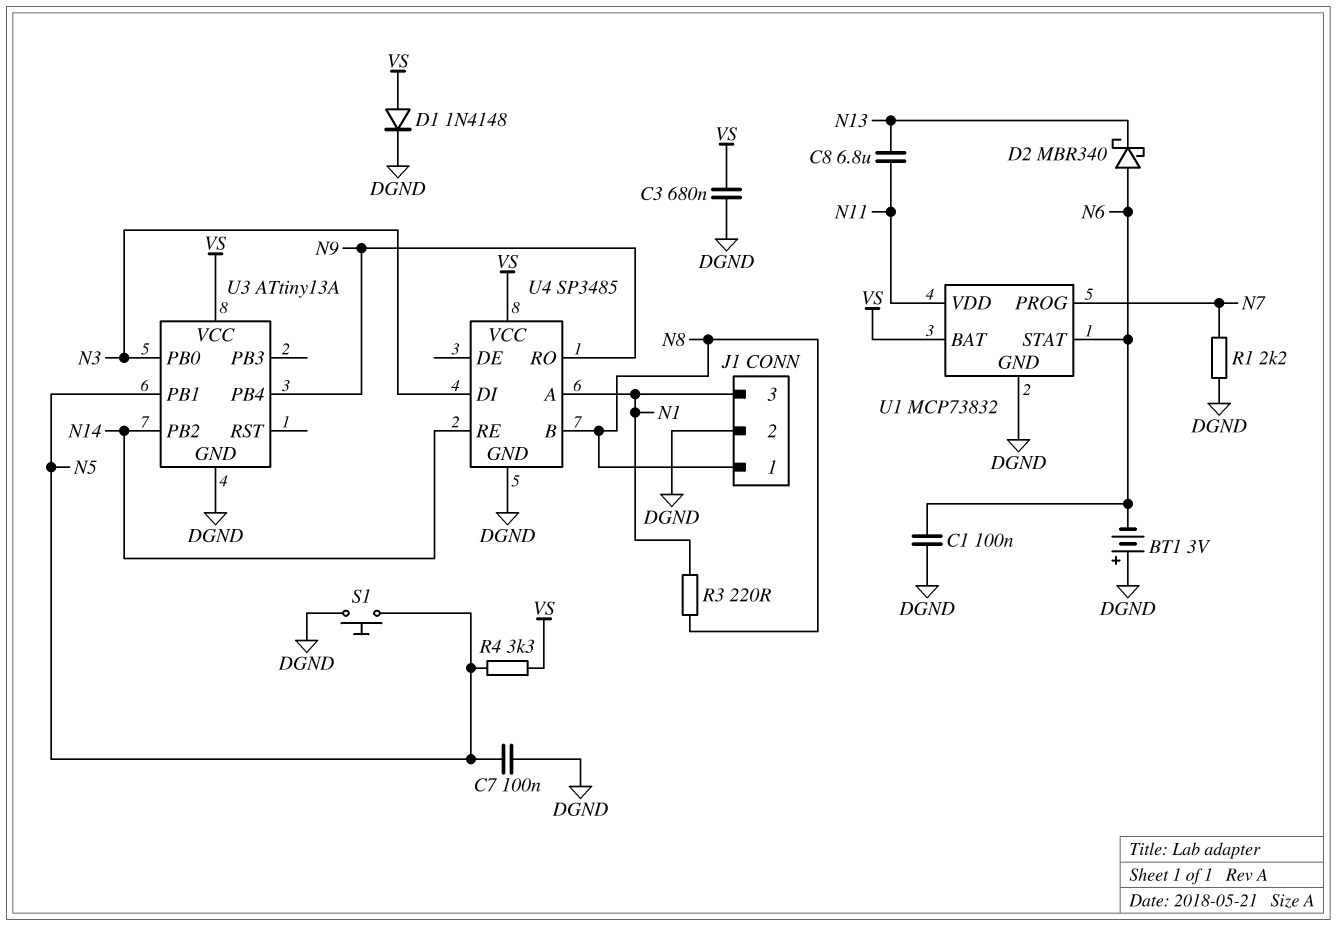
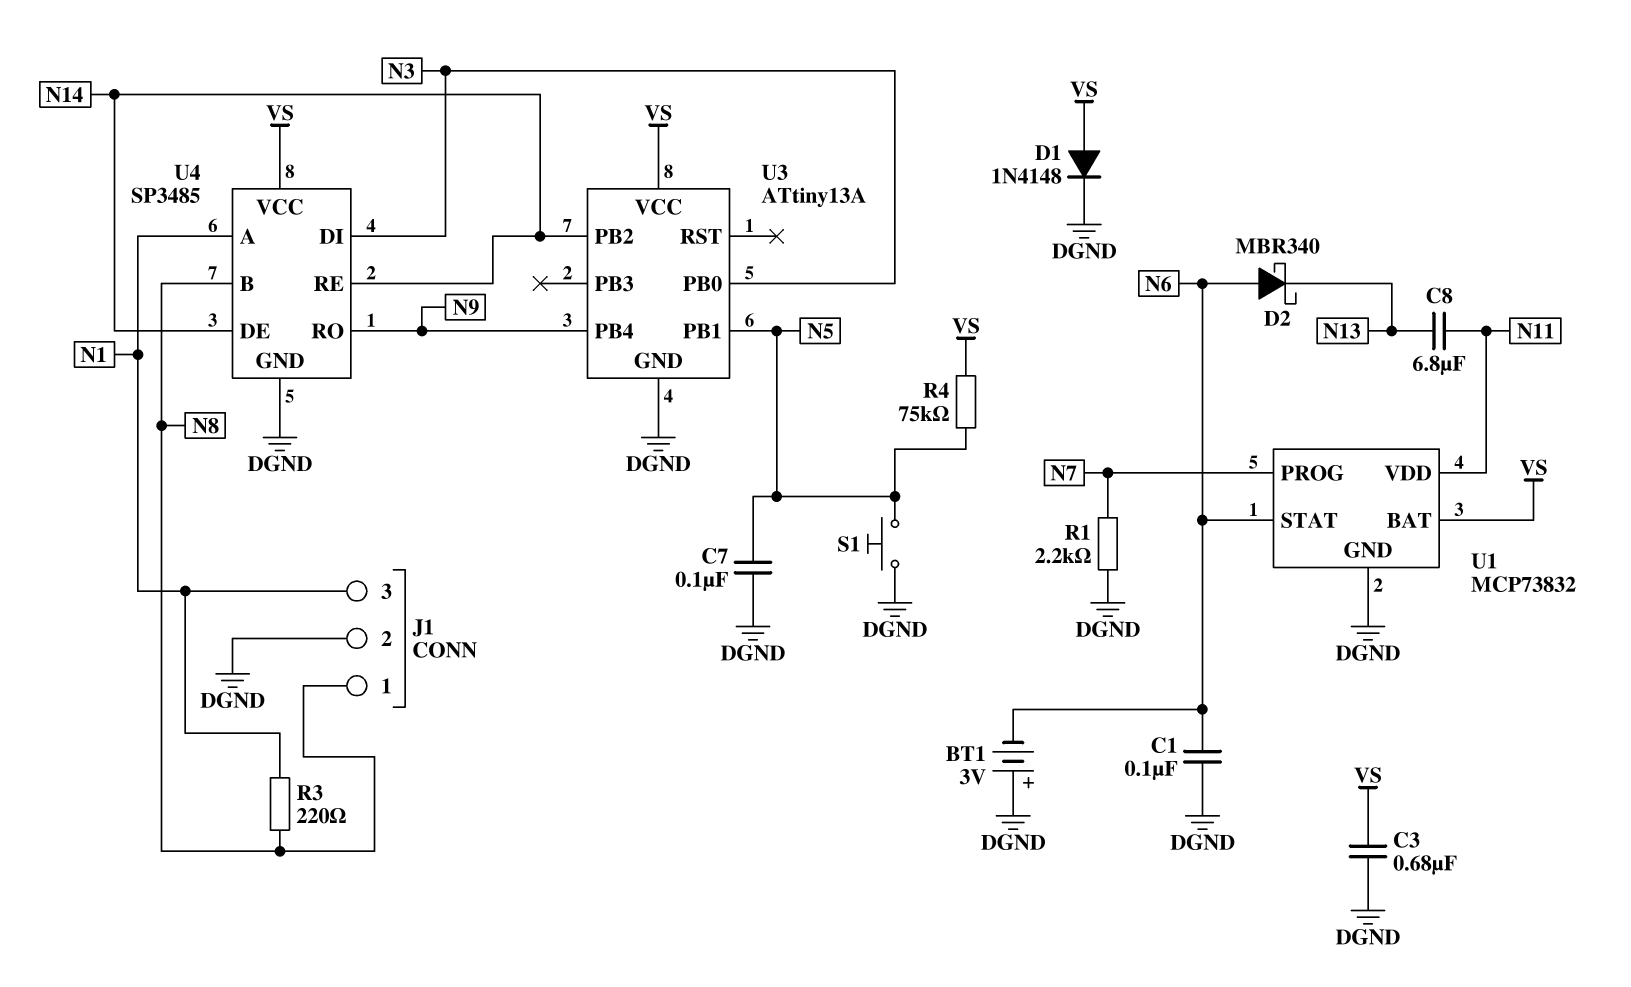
R4: 3.3k (N5, VS) -> 75k (N5, VS)
U4 pin DE: none -> N14

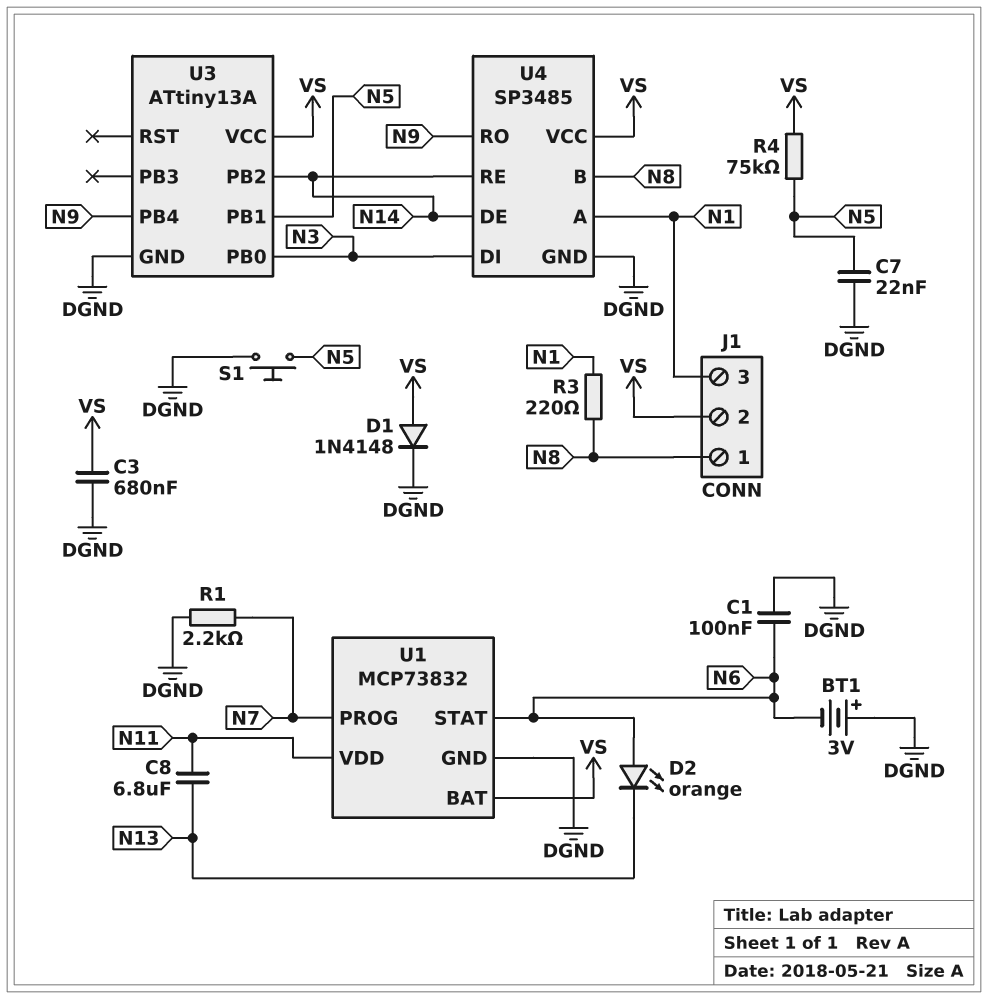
C7: 100nF (DGND, N5) -> 22nF (DGND, N5)
D2: schottky MBR340 (A N6, K N13) -> LED orange (A N6, K N13)
J1 pin 2: DGND -> VS

